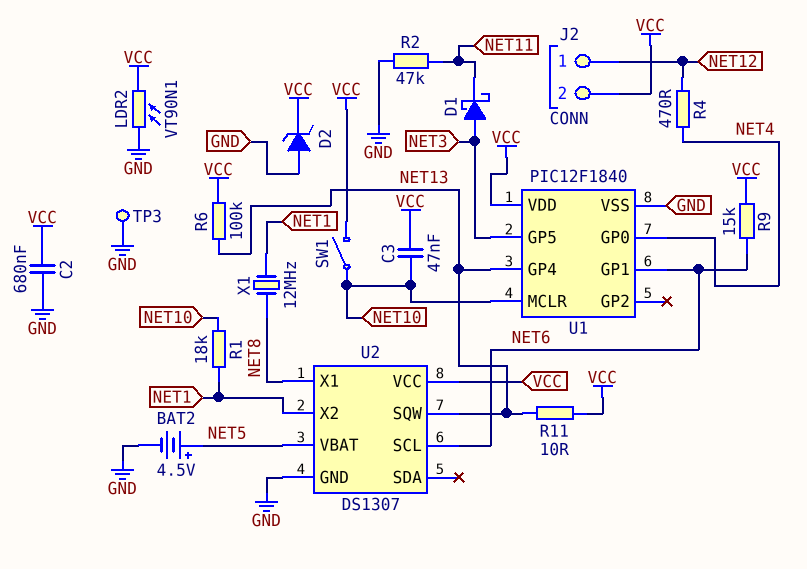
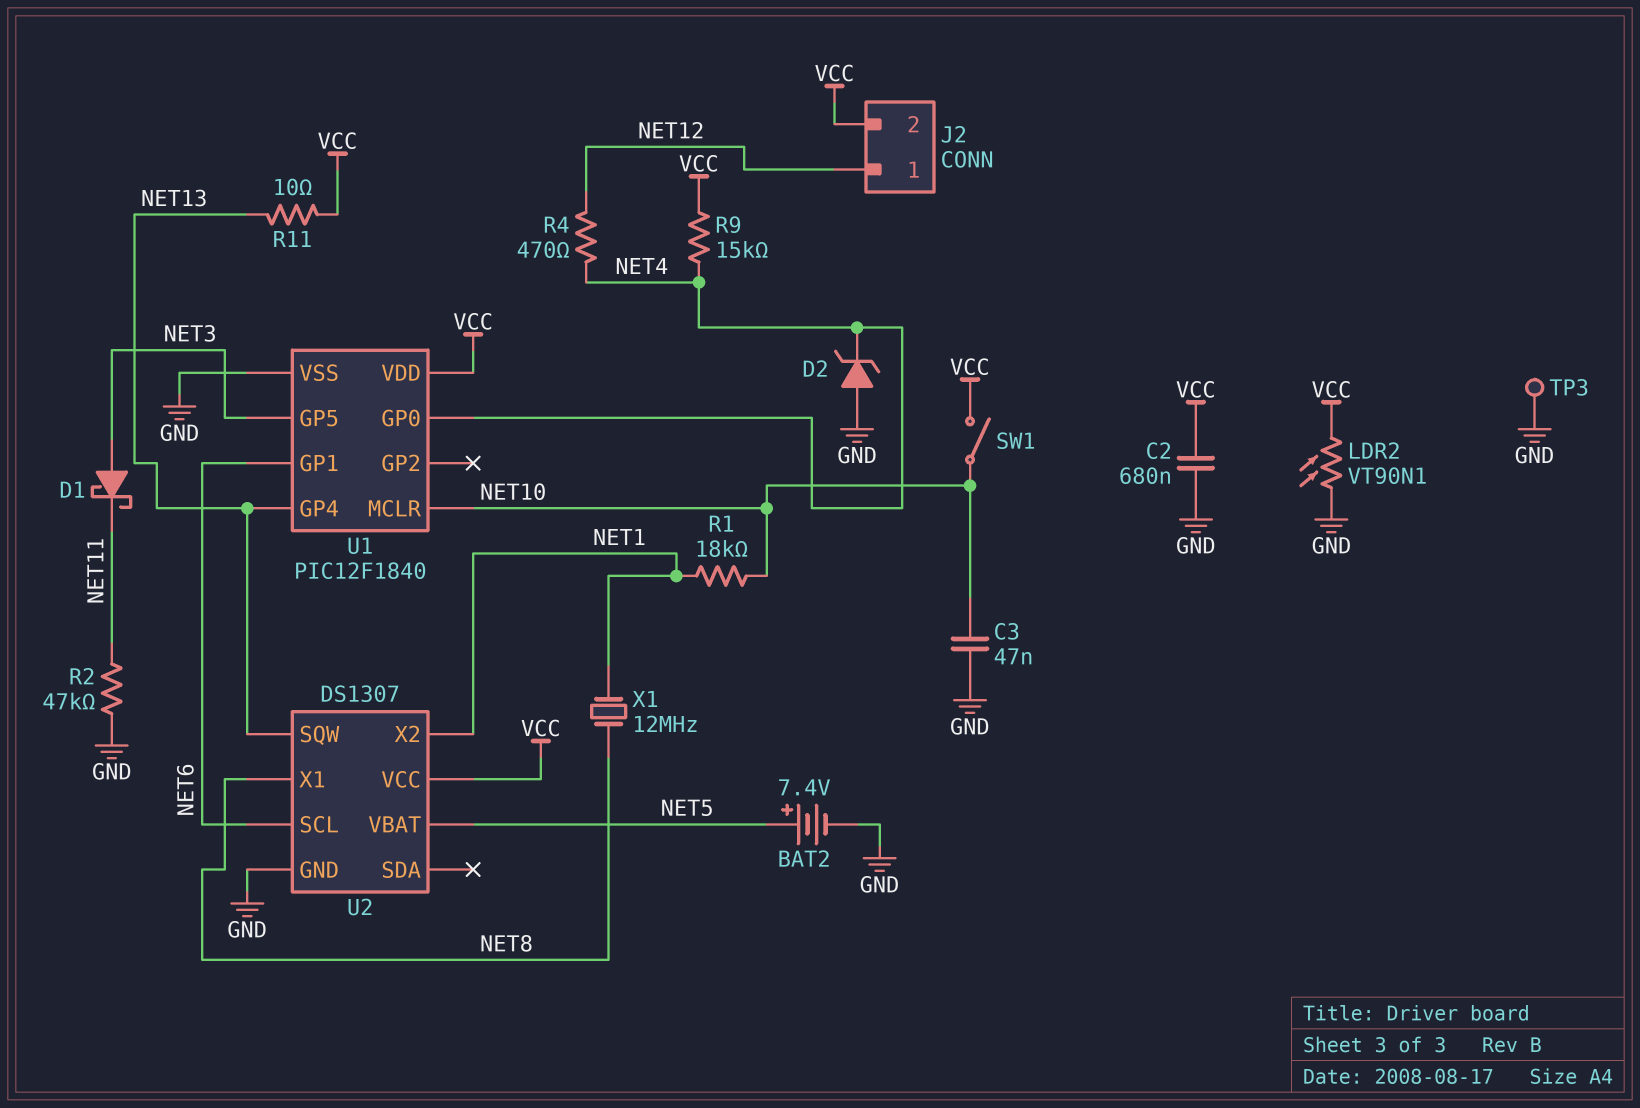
BAT2: 4.5V (plus NET5, minus GND) -> 7.4V (plus NET5, minus GND)
C3: 47nF (NET10, VCC) -> 47nF (GND, NET10)
D2: zener (A GND, K VCC) -> zener (A GND, K NET4)
R6: 100k (NET13, VCC) -> none
R9: 15k (NET6, VCC) -> 15k (NET4, VCC)

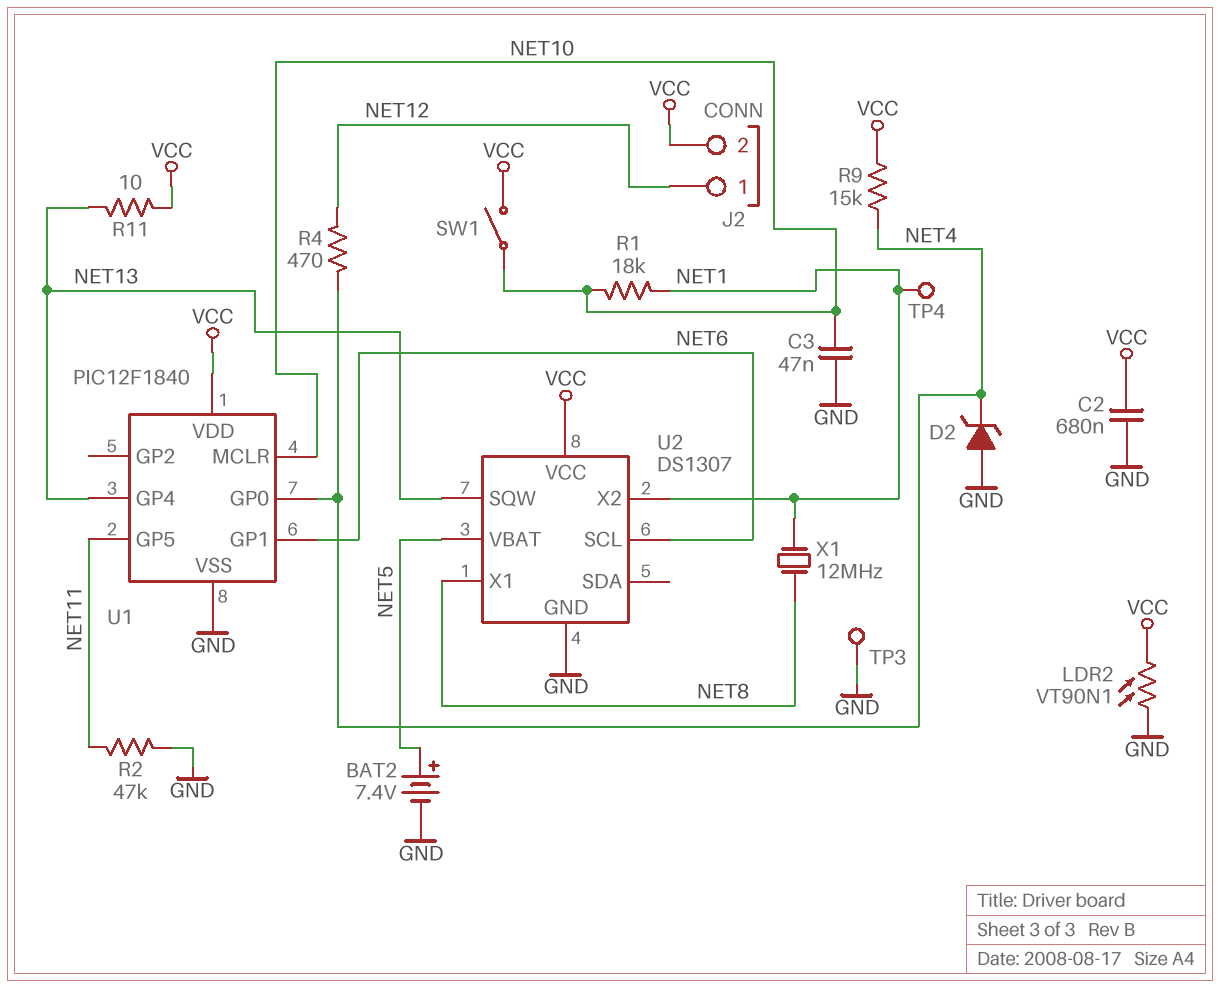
D1: schottky (A NET3, K NET11) -> none
TP4: none -> test point (NET1)
U1 pin GP5: NET3 -> NET11

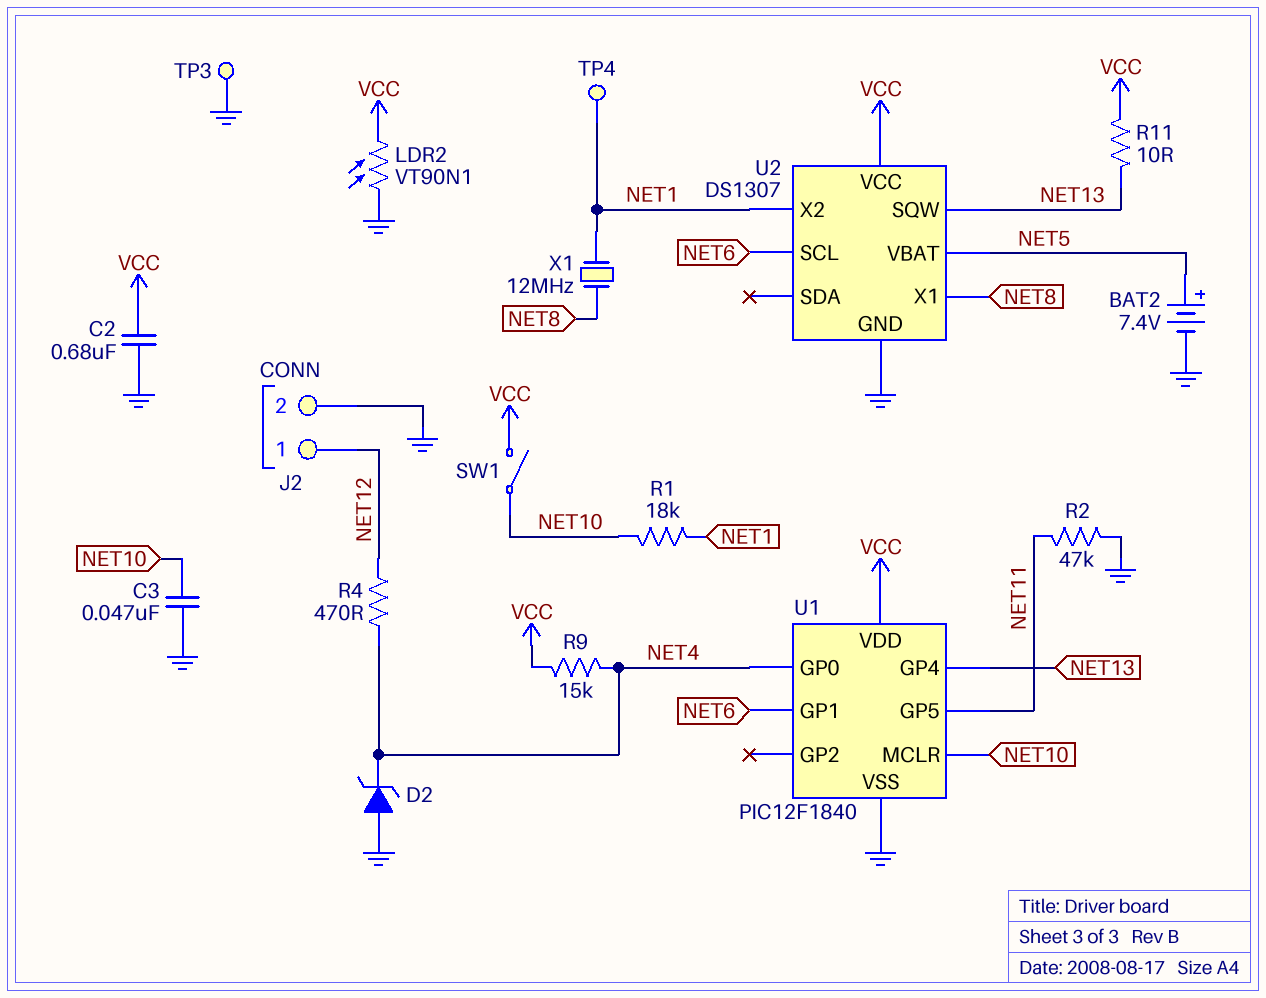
J2 pin 2: VCC -> GND

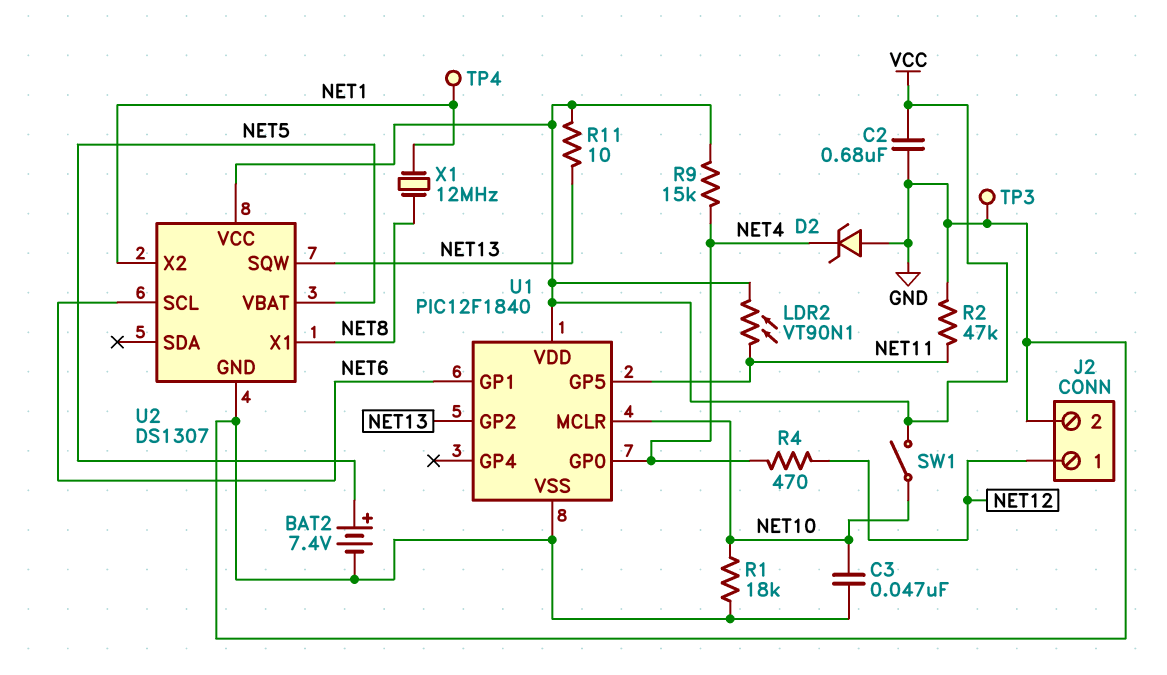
LDR2: VT90N1 (GND, VCC) -> VT90N1 (NET11, VCC)
R1: 18k (NET1, NET10) -> 18k (GND, NET10)
U1 pin GP2: none -> NET13
U1 pin GP4: NET13 -> none

